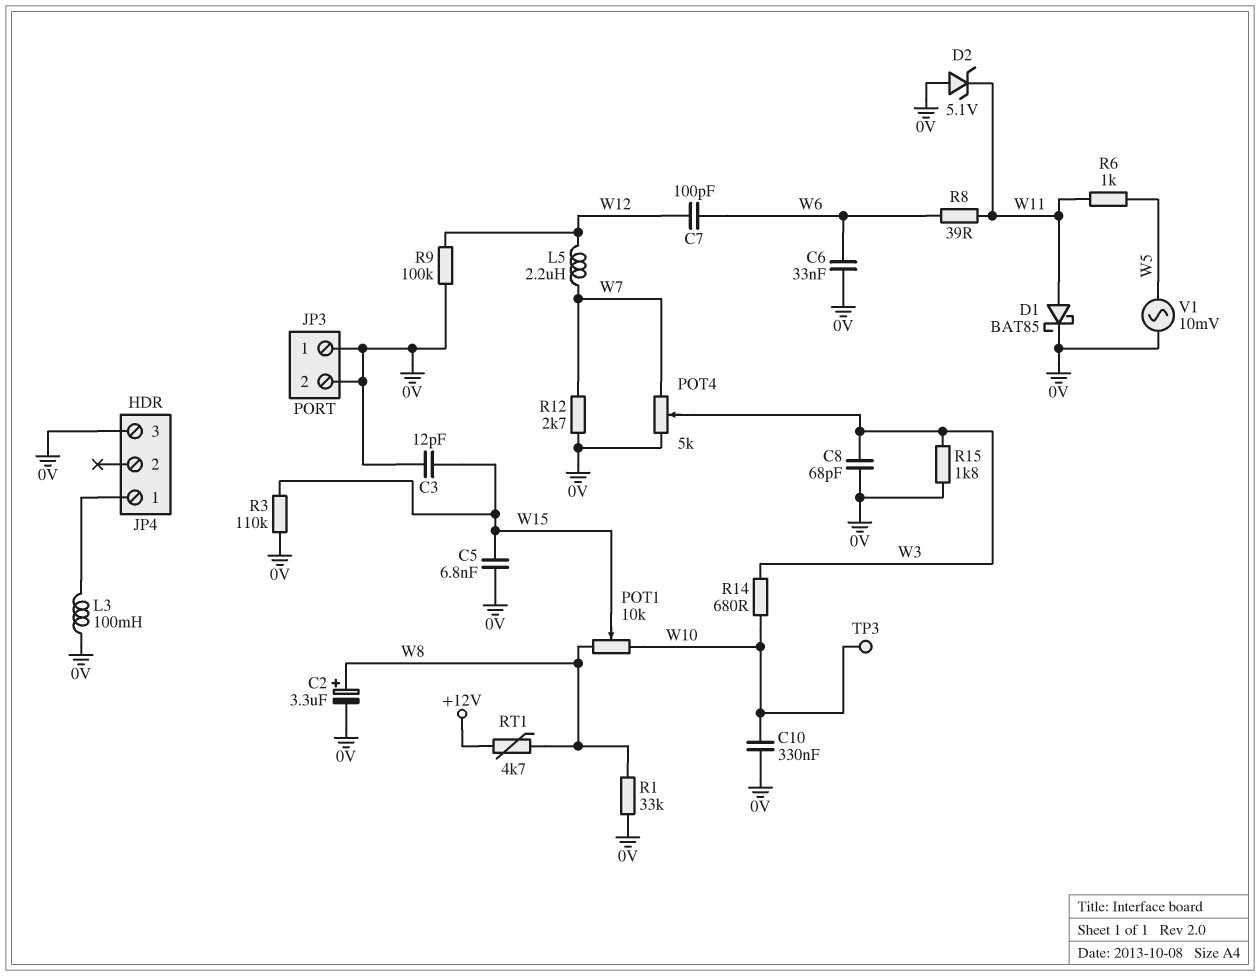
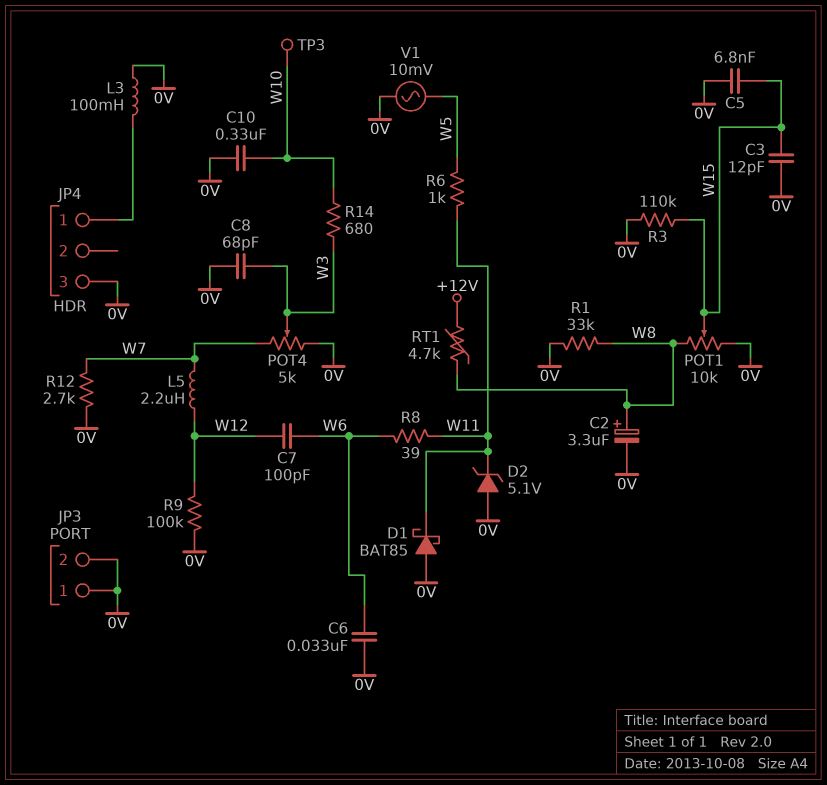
D1: schottky BAT85 (A W11, K 0V) -> schottky BAT85 (A 0V, K W11)
POT1: 10k (W8, W10, wiper W15) -> 10k (0V, W8, wiper W15)
R15: 1.8k (0V, W3) -> none

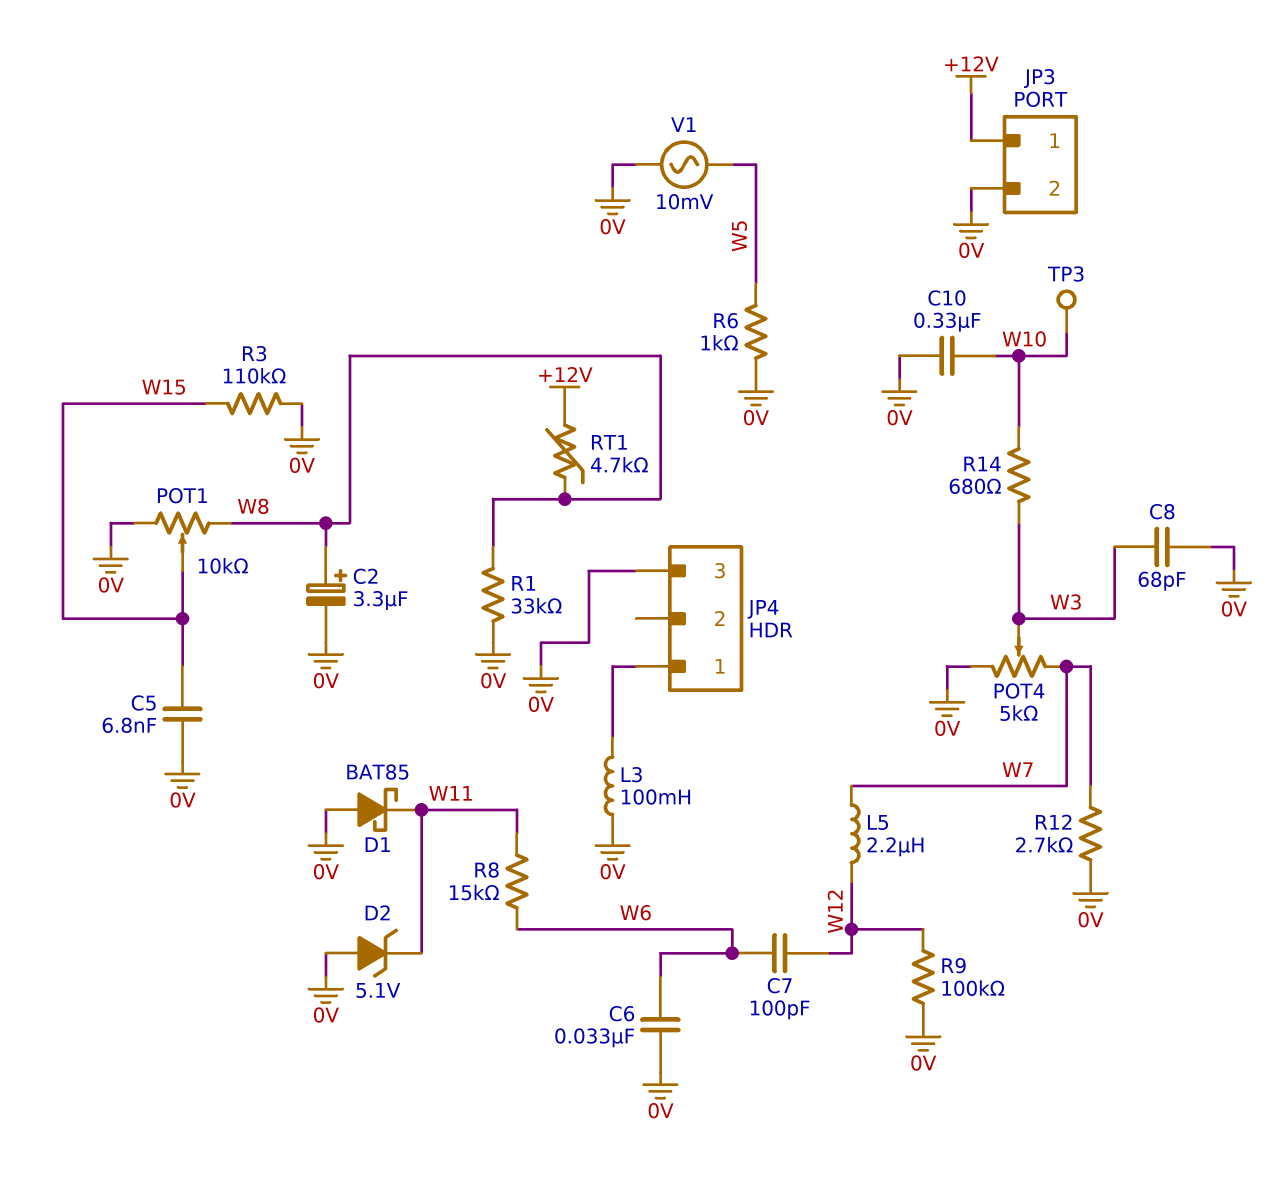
C3: 12pF (0V, W15) -> none
JP3 pin 1: 0V -> +12V
R6: 1k (W5, W11) -> 1k (0V, W5)
R8: 39 (W6, W11) -> 15k (W6, W11)

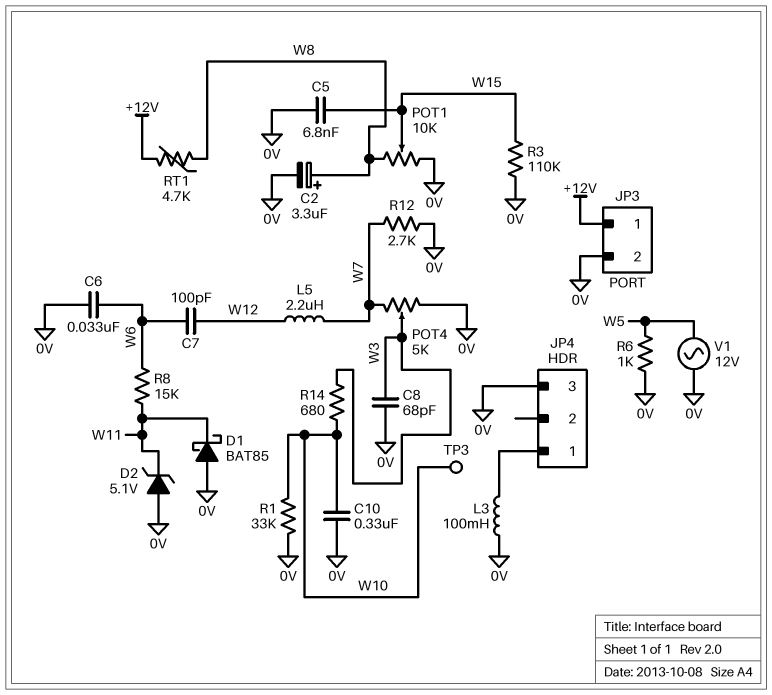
R1: 33k (0V, W8) -> 33k (0V, W10)
R9: 100k (0V, W12) -> none
V1: AC 10mV (0V, W5) -> AC 12V (0V, W5)

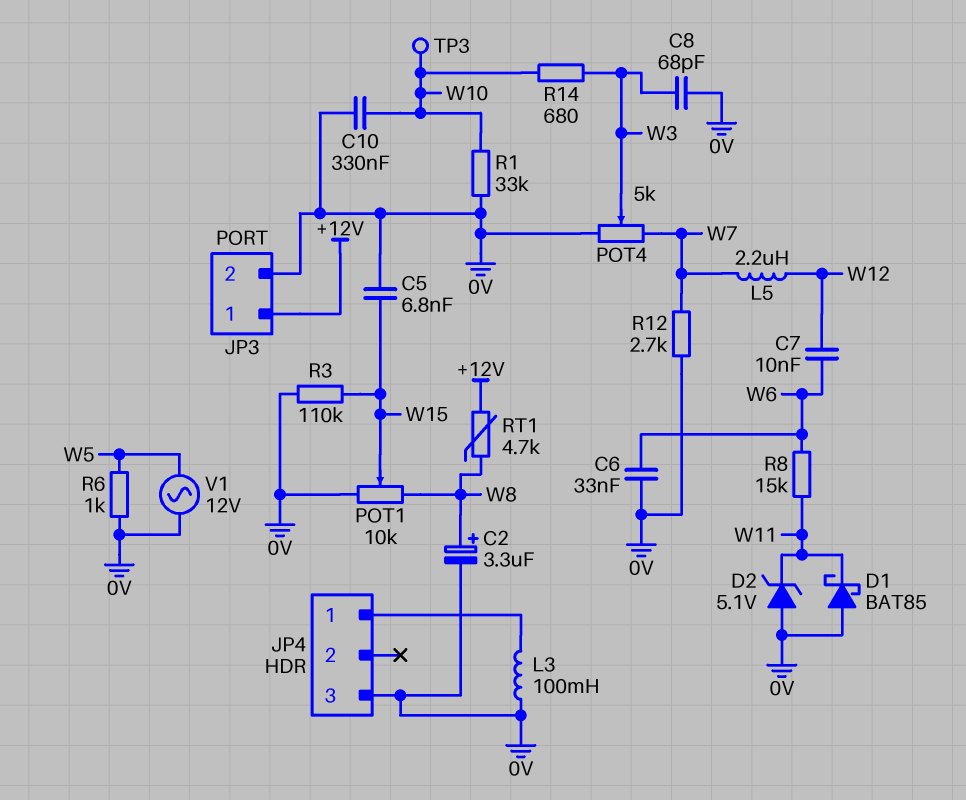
C7: 100pF (W6, W12) -> 10nF (W6, W12)

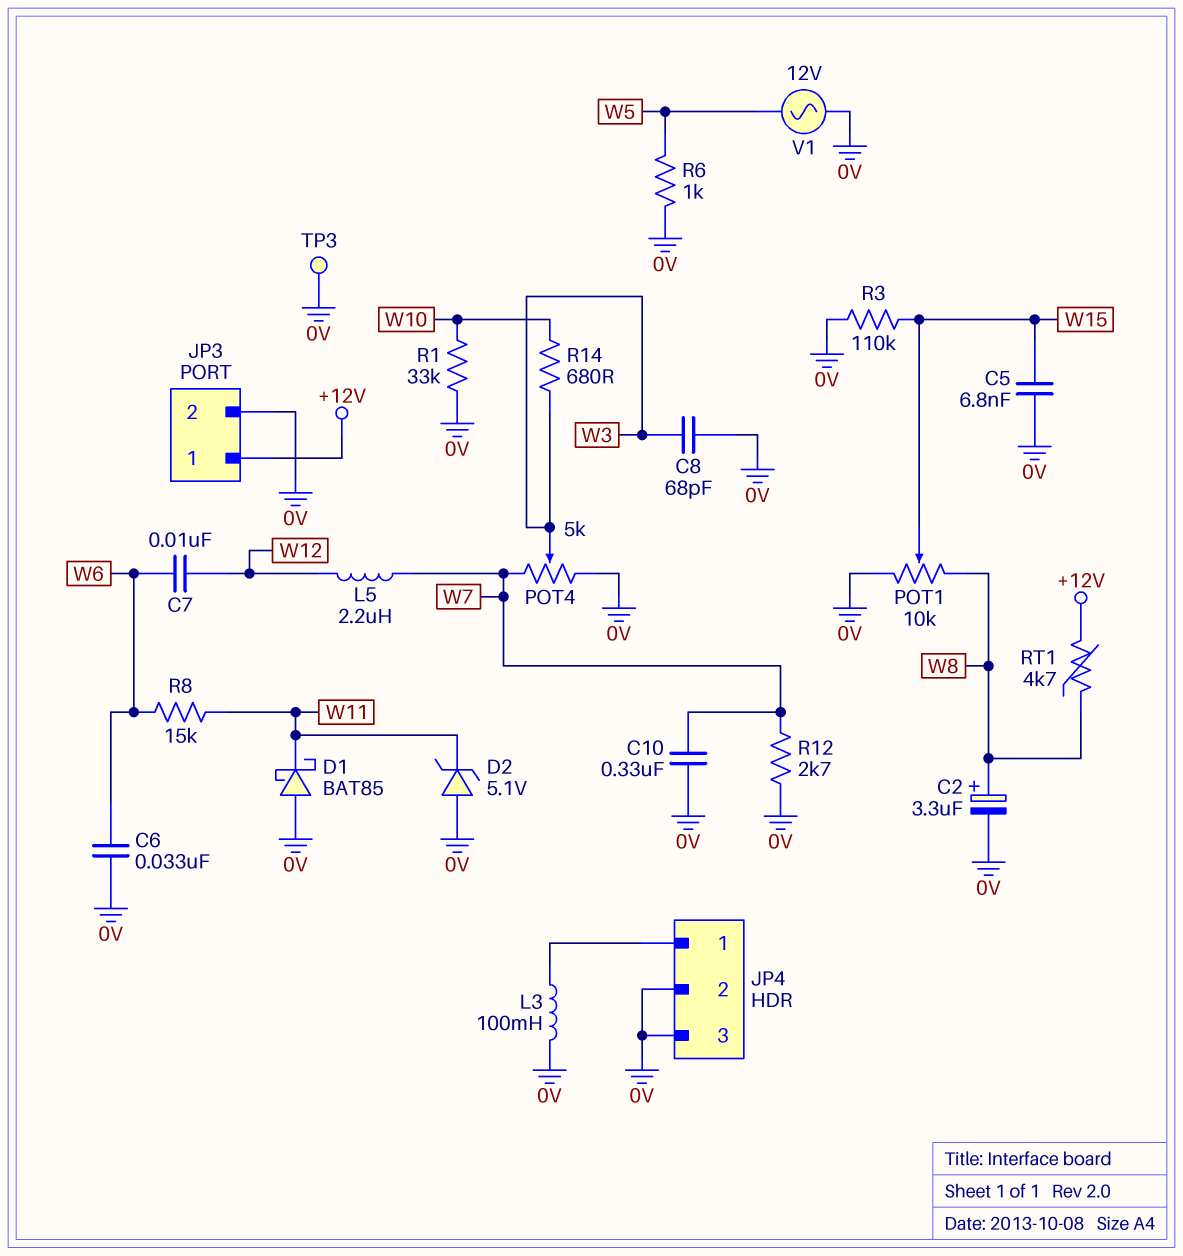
C10: 330nF (0V, W10) -> 330nF (0V, W7)
JP4 pin 2: none -> 0V
TP3: test point (W10) -> test point (0V)

